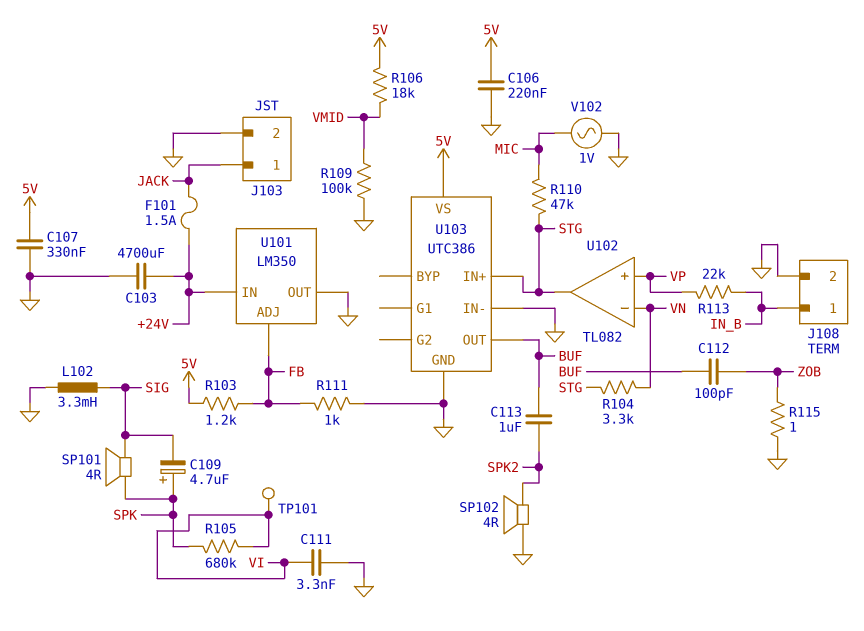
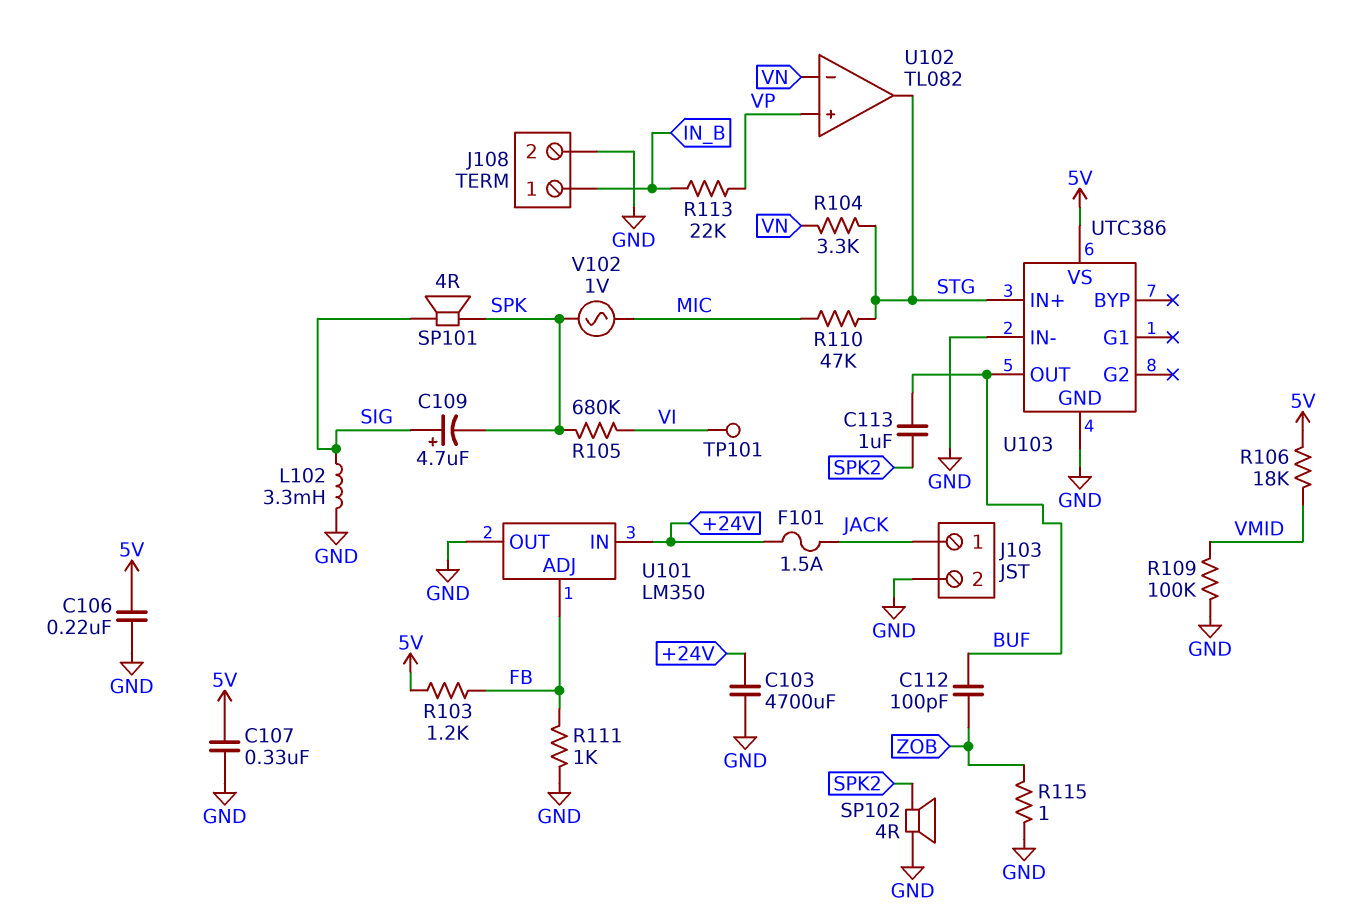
C109: 4.7uF (plus SPK, minus SIG) -> 4.7uF (plus SIG, minus SPK)
C111: 3.3nF (GND, VI) -> none
V102: AC 1V (GND, MIC) -> AC 1V (MIC, SPK)

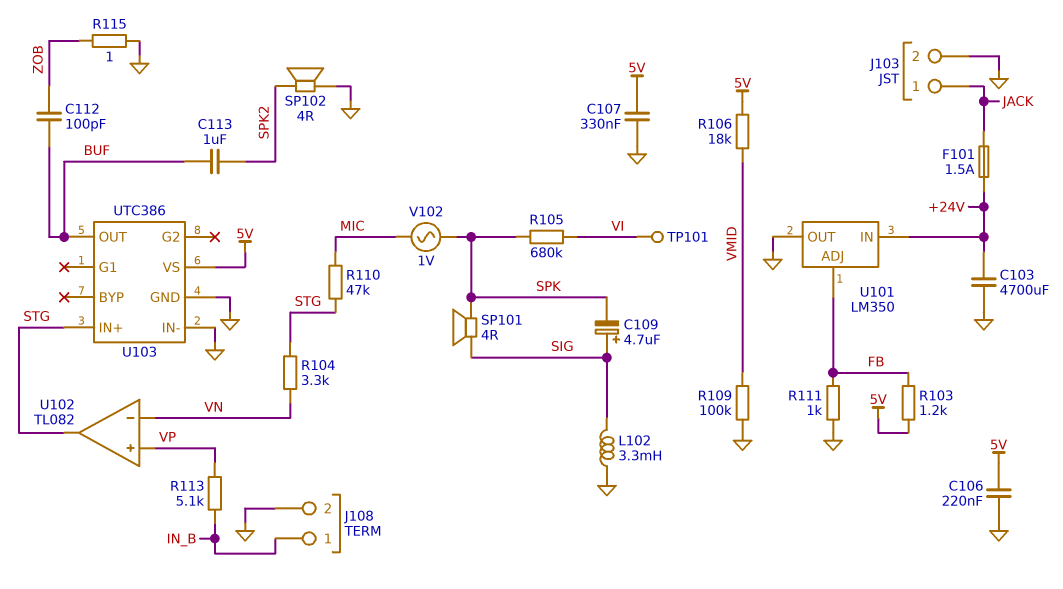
R113: 22k (IN_B, VP) -> 5.1k (IN_B, VP)

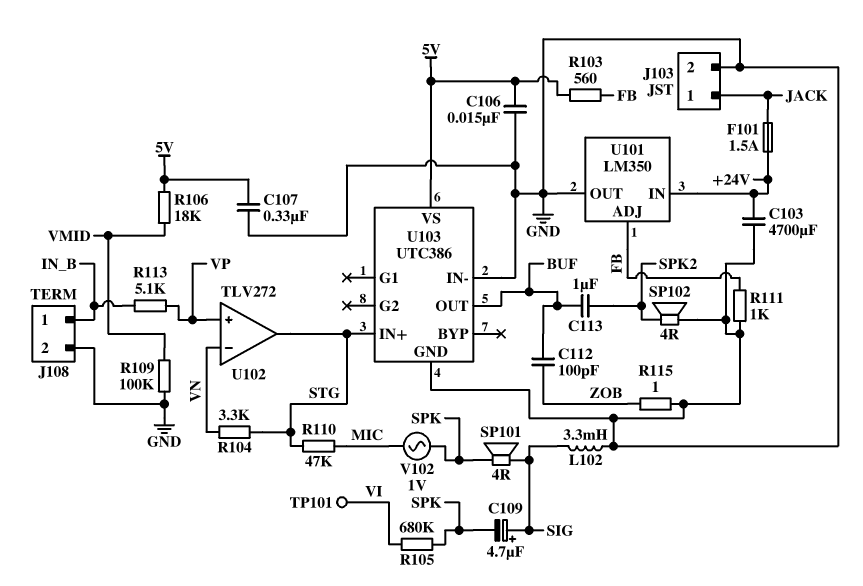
C106: 220nF (5V, GND) -> 15nF (5V, GND)
R103: 1.2k (5V, FB) -> 560 (5V, FB)
U102: TL082 -> TLV272

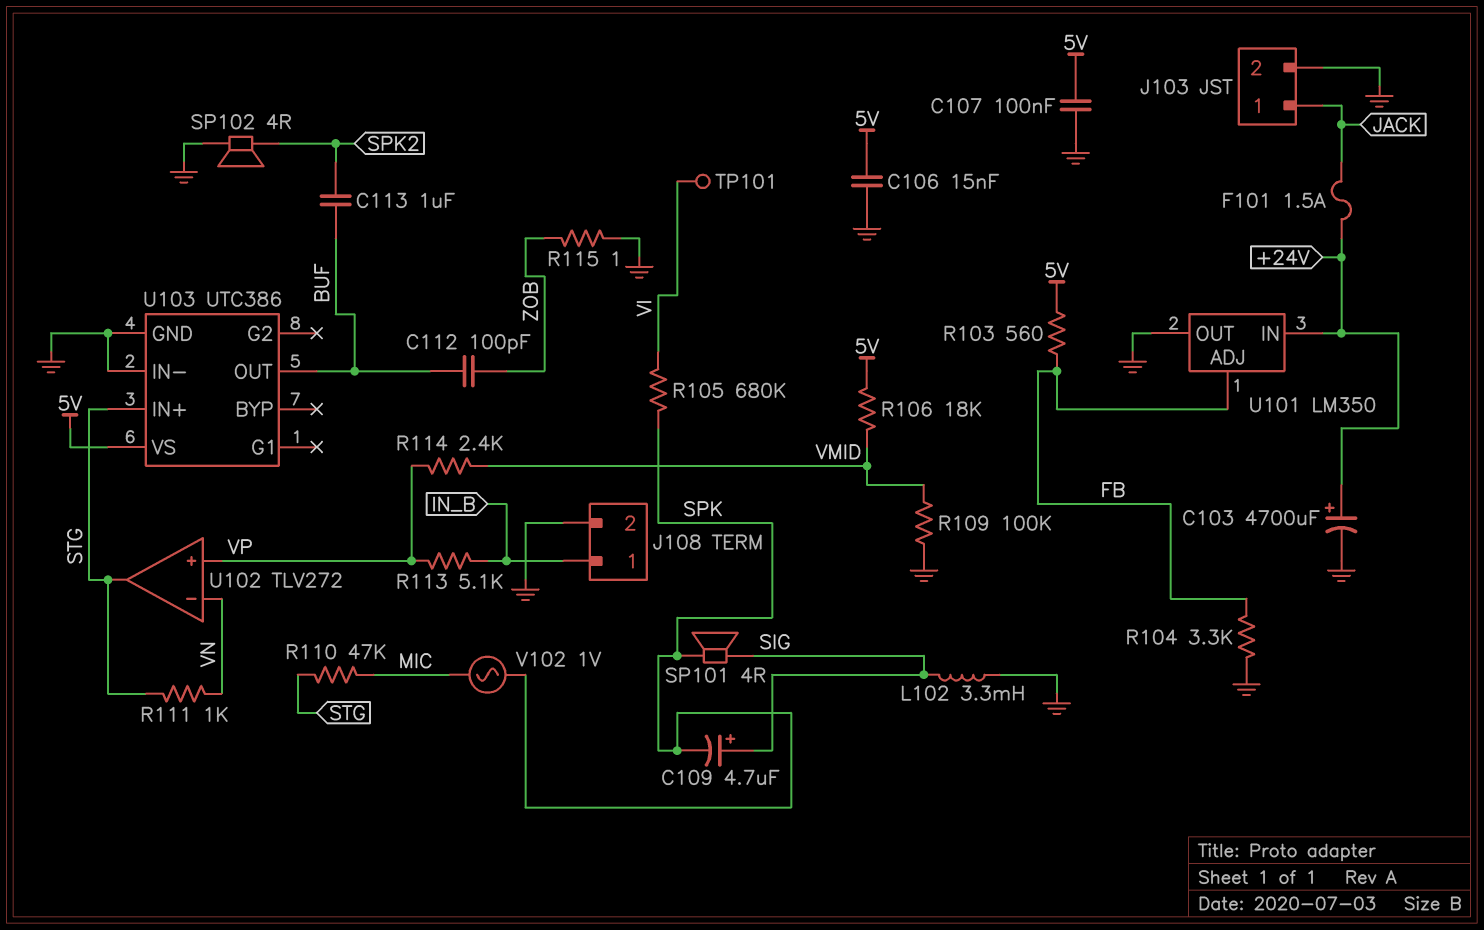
C103: 4700uF (+24V, GND) -> 4700uF (plus +24V, minus GND)
C107: 330nF (5V, GND) -> 100nF (5V, GND)
R104: 3.3k (STG, VN) -> 3.3k (FB, GND)
R111: 1k (FB, GND) -> 1k (STG, VN)
R114: none -> 2.4k (VMID, VP)

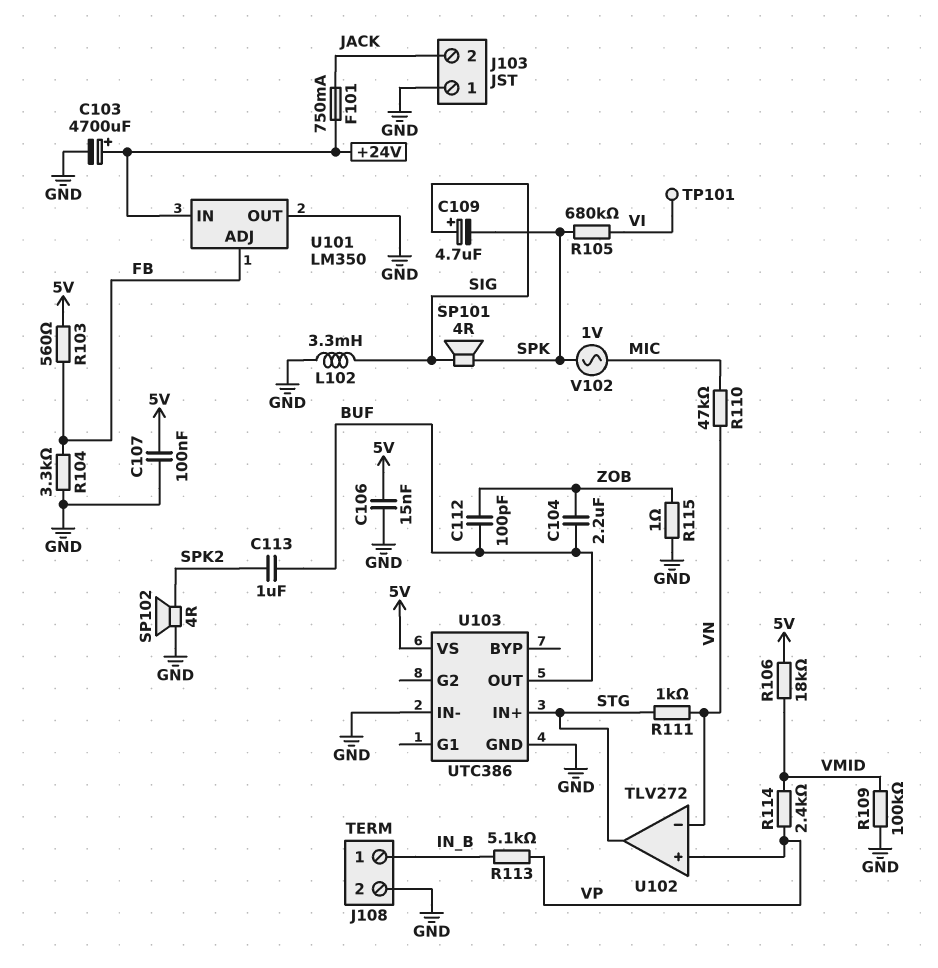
C104: none -> 2.2uF (BUF, ZOB)
F101: 1.5A (+24V, JACK) -> 750mA (+24V, JACK)
J103 pin 1: JACK -> GND
J103 pin 2: GND -> JACK
R110: 47k (MIC, STG) -> 47k (MIC, VN)

